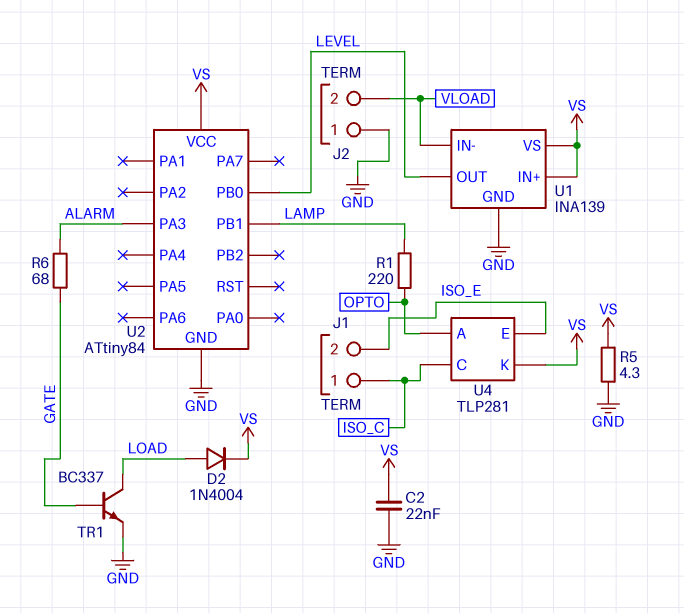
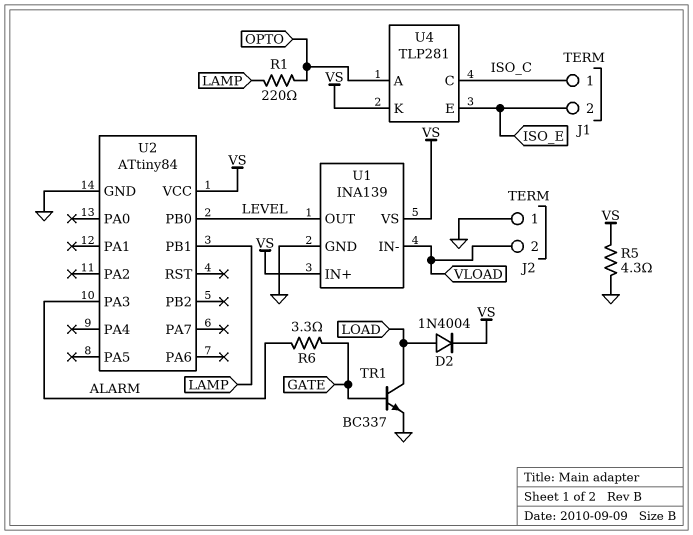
C2: 22nF (GND, VS) -> none
R6: 68 (ALARM, GATE) -> 3.3 (ALARM, GATE)

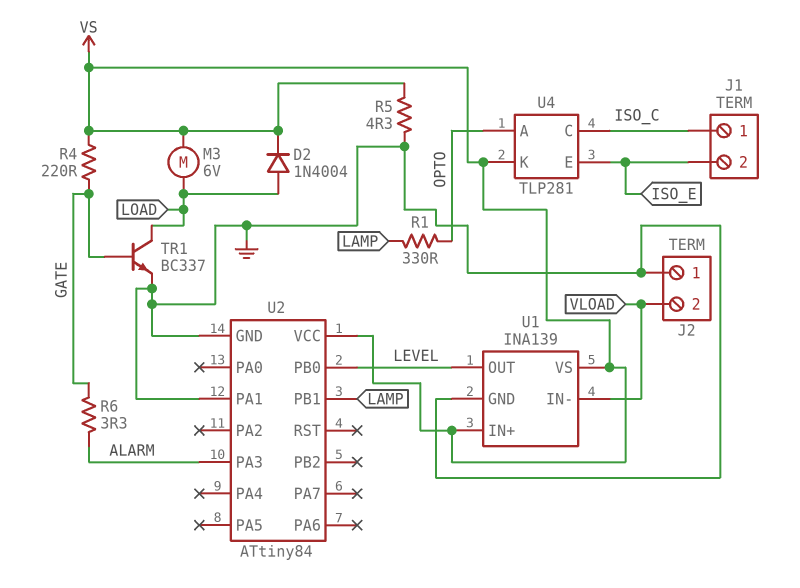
M3: none -> motor 6V (LOAD, VS)
R1: 220 (LAMP, OPTO) -> 330 (LAMP, OPTO)
R4: none -> 220 (GATE, VS)
U2 pin PA1: none -> GND

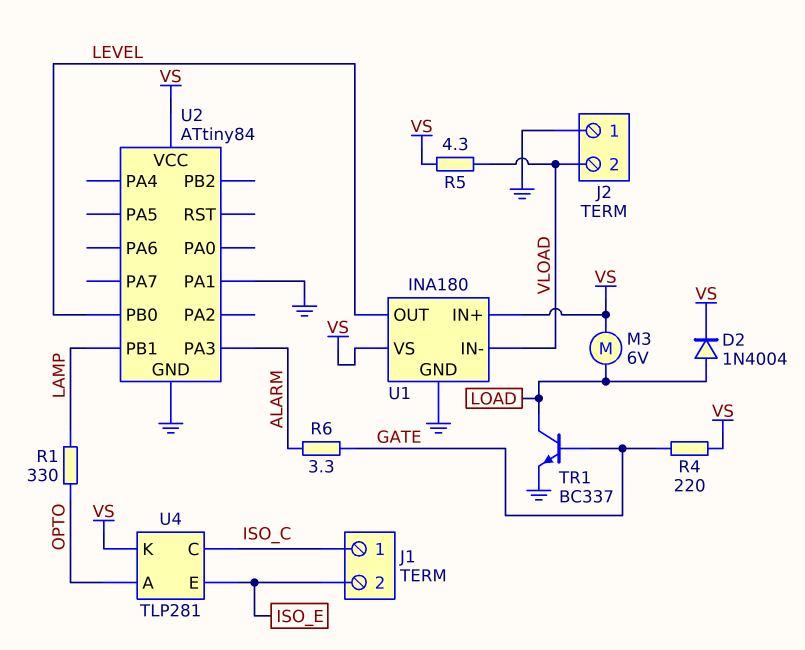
R5: 4.3 (GND, VS) -> 4.3 (VLOAD, VS)
U1: INA139 -> INA180

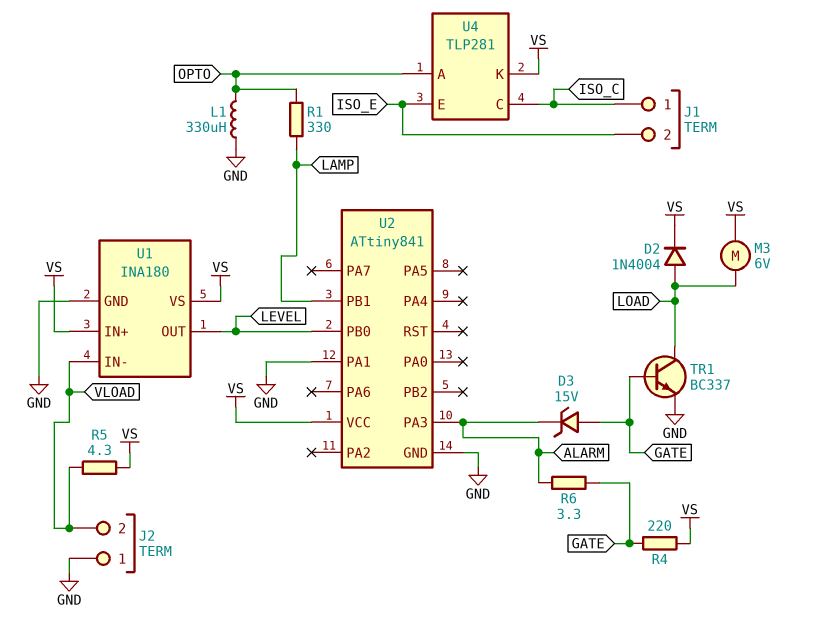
D3: none -> zener 15V (A GATE, K ALARM)
L1: none -> 330uH (GND, OPTO)
U2: ATtiny84 -> ATtiny841

